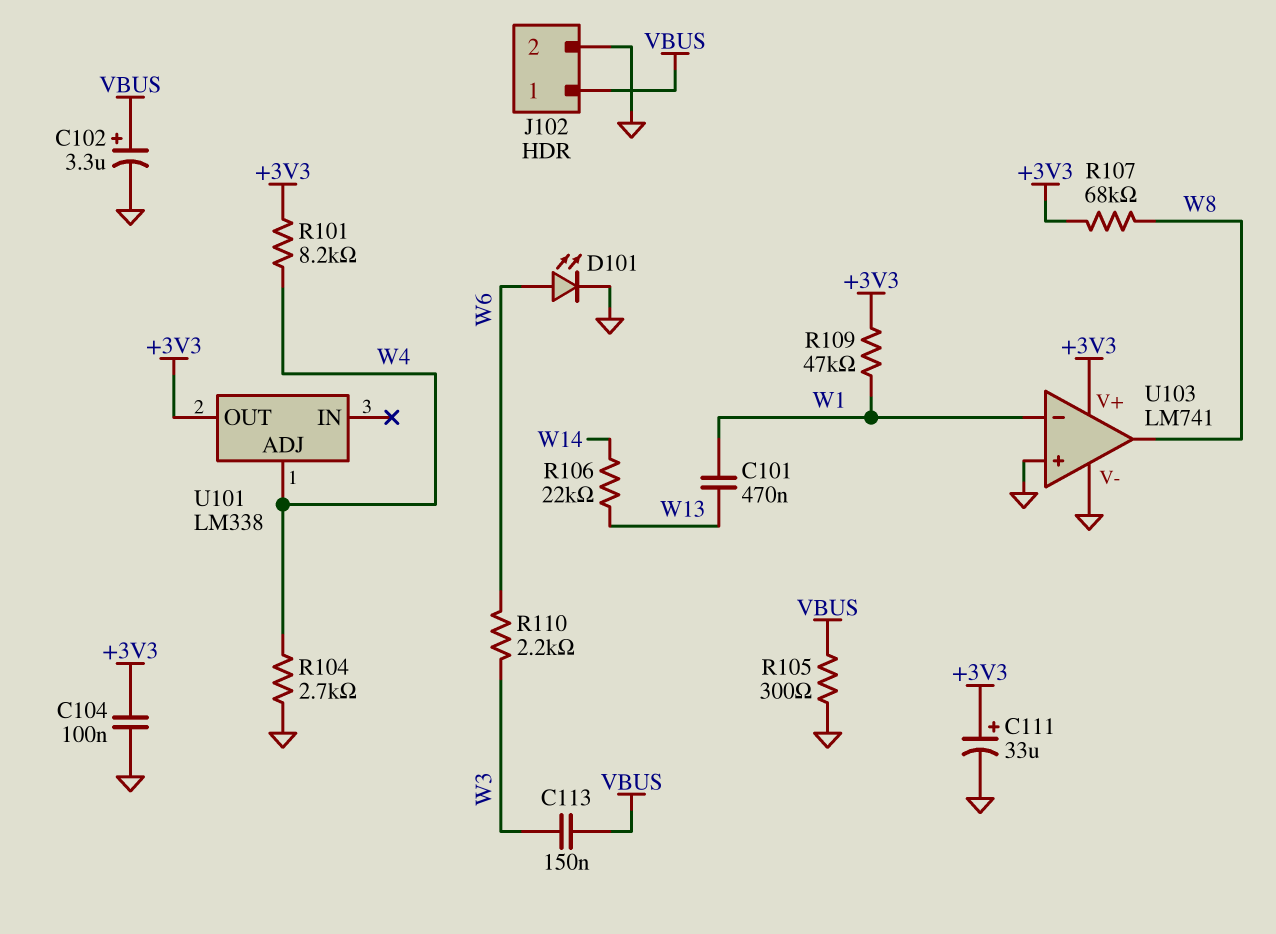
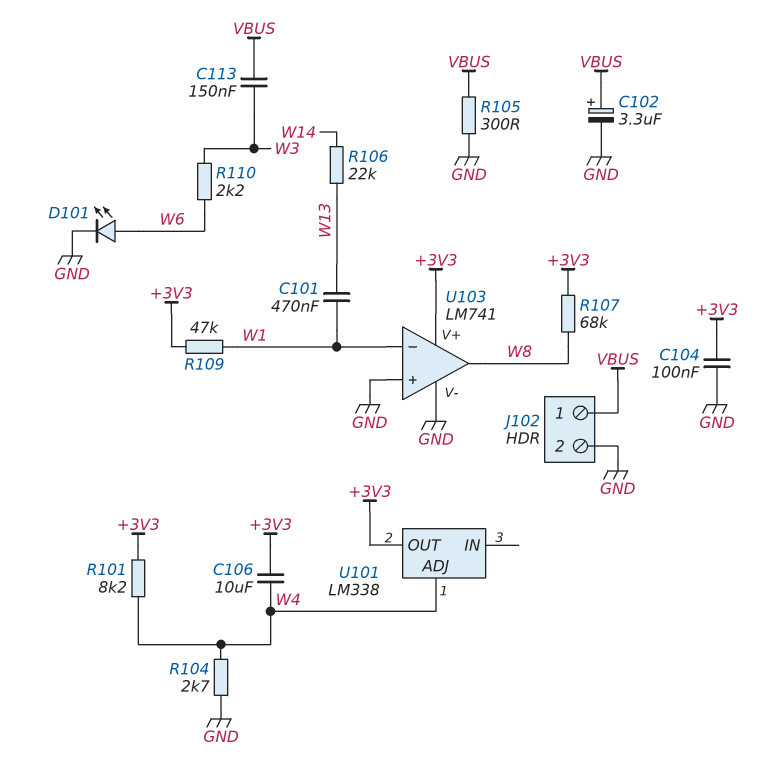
C106: none -> 10uF (+3V3, W4)
C111: 33uF (plus +3V3, minus GND) -> none

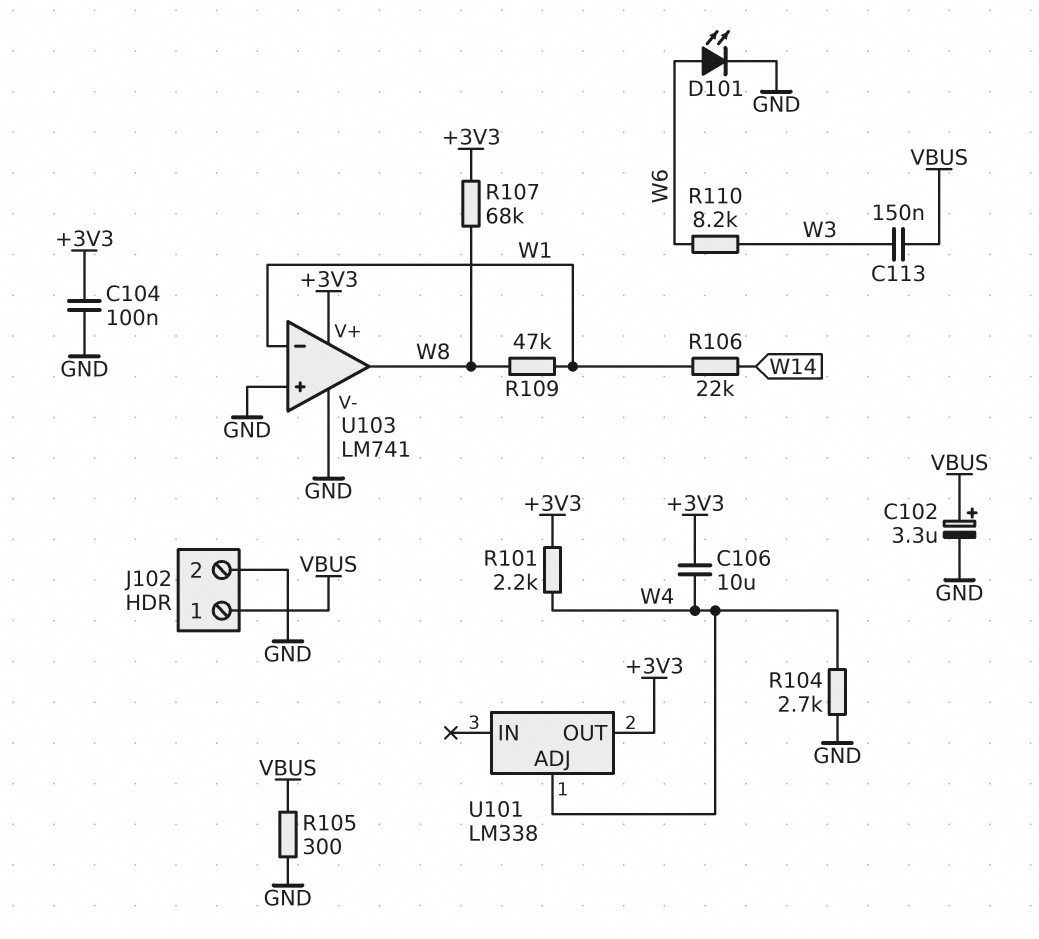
C101: 470nF (W1, W13) -> none
R101: 8.2k (+3V3, W4) -> 2.2k (+3V3, W4)
R106: 22k (W13, W14) -> 22k (W1, W14)
R109: 47k (+3V3, W1) -> 47k (W1, W8)
R110: 2.2k (W3, W6) -> 8.2k (W3, W6)

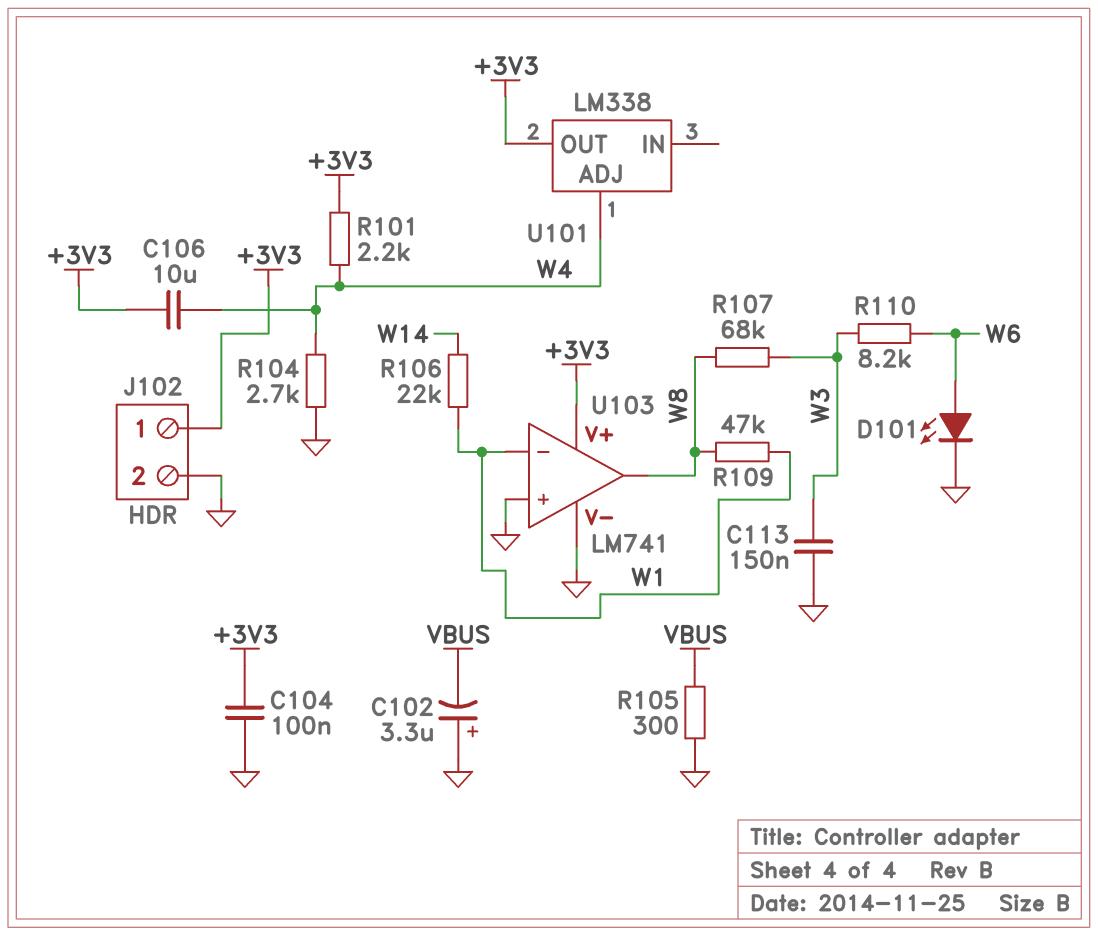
C102: 3.3uF (plus VBUS, minus GND) -> 3.3uF (plus GND, minus VBUS)
C113: 150nF (VBUS, W3) -> 150nF (GND, W3)
J102 pin 1: VBUS -> +3V3
R107: 68k (+3V3, W8) -> 68k (W3, W8)

